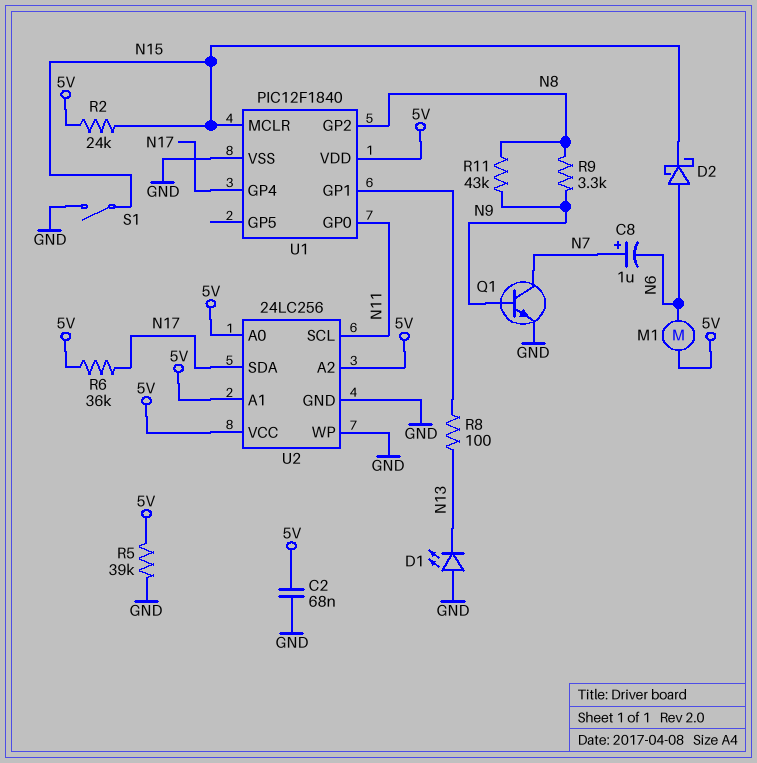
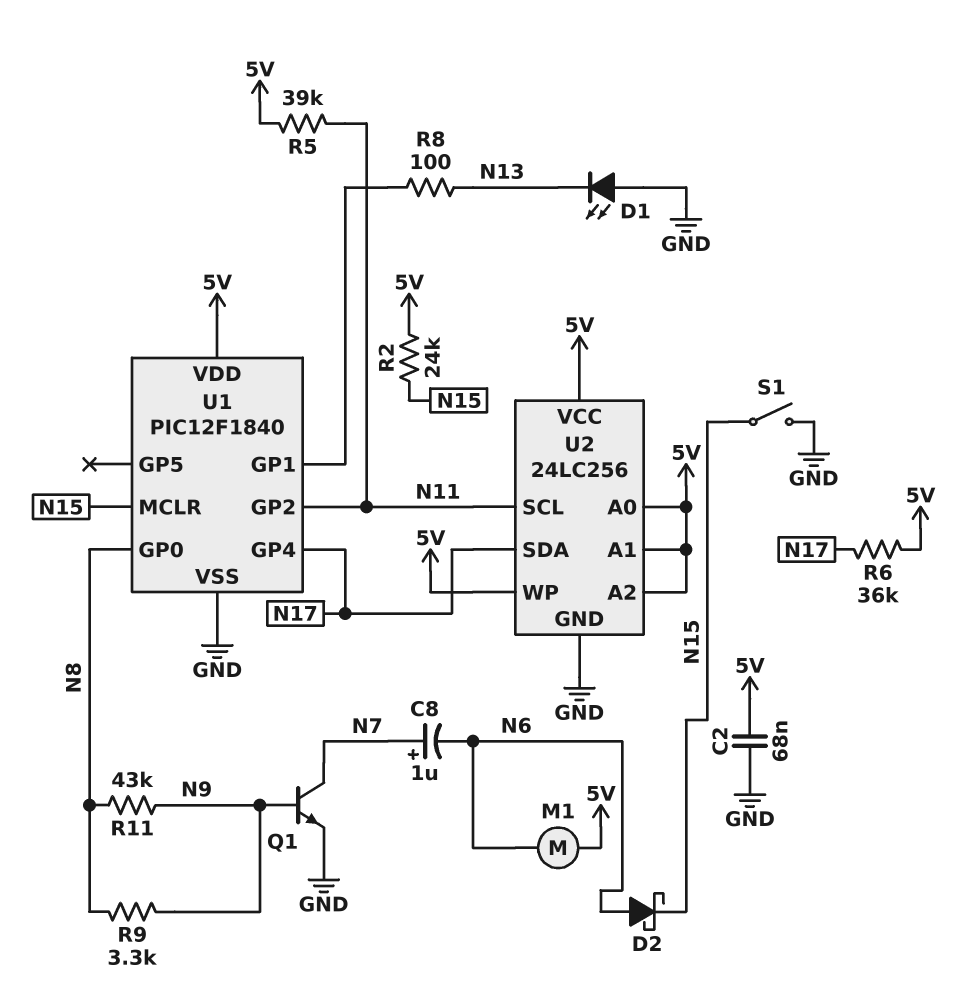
R5: 39k (5V, GND) -> 39k (5V, N11)
U1 pin GP0: N11 -> N8
U1 pin GP2: N8 -> N11
U2 pin WP: GND -> 5V

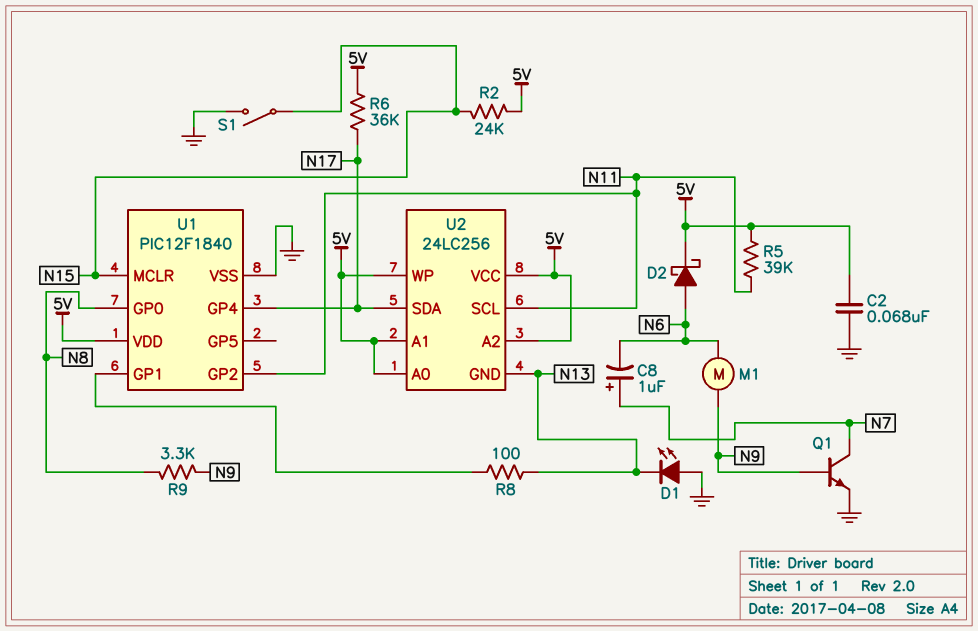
D2: schottky (A N6, K N15) -> schottky (A N6, K 5V)
M1: motor (5V, N6) -> motor (N6, N9)
R11: 43k (N8, N9) -> none
U2 pin GND: GND -> N13

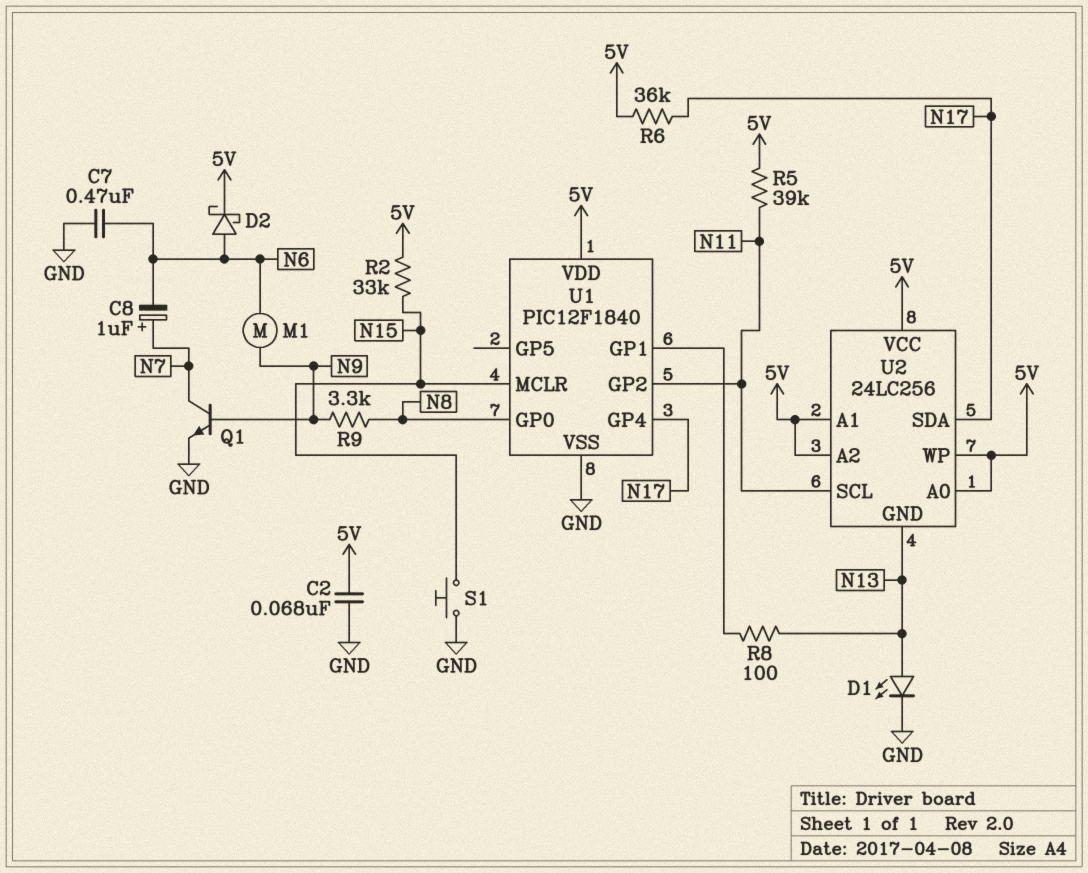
C7: none -> 470nF (GND, N6)
D1: LED (A GND, K N13) -> LED (A N13, K GND)
R2: 24k (5V, N15) -> 33k (5V, N15)
S1: switch (GND, N15) -> button (GND, N15)

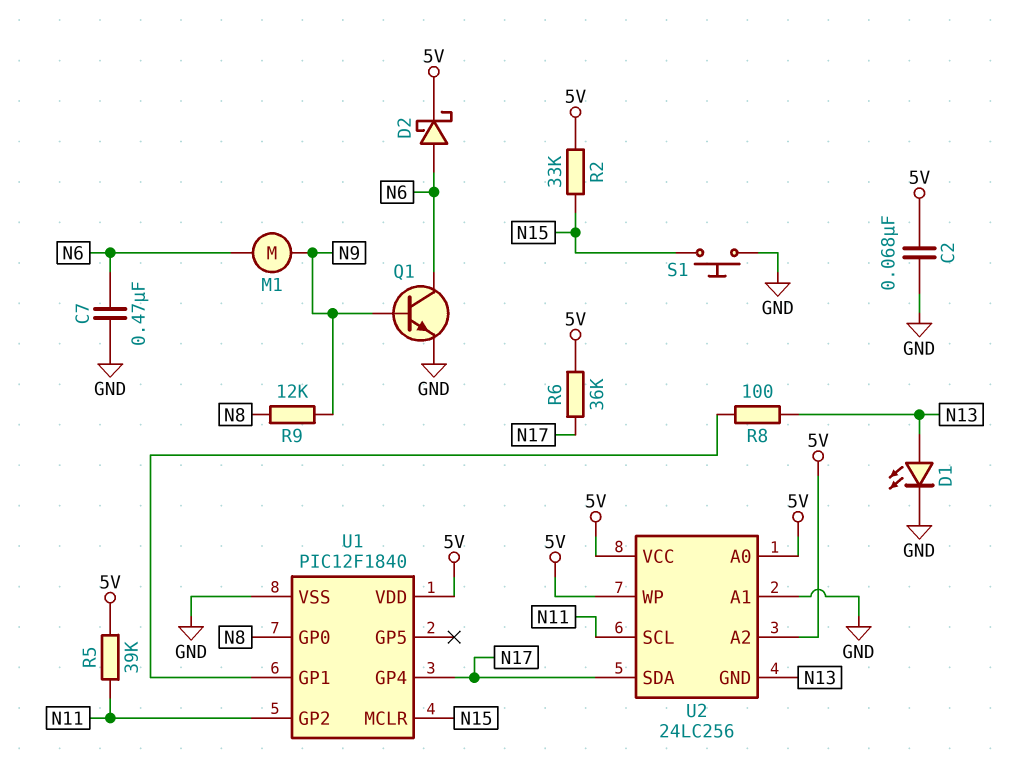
C8: 1uF (plus N7, minus N6) -> none
Q1: NPN (B N9, C N7, E GND) -> NPN (B N9, C N6, E GND)
R9: 3.3k (N8, N9) -> 12k (N8, N9)
U2 pin A1: 5V -> GND

